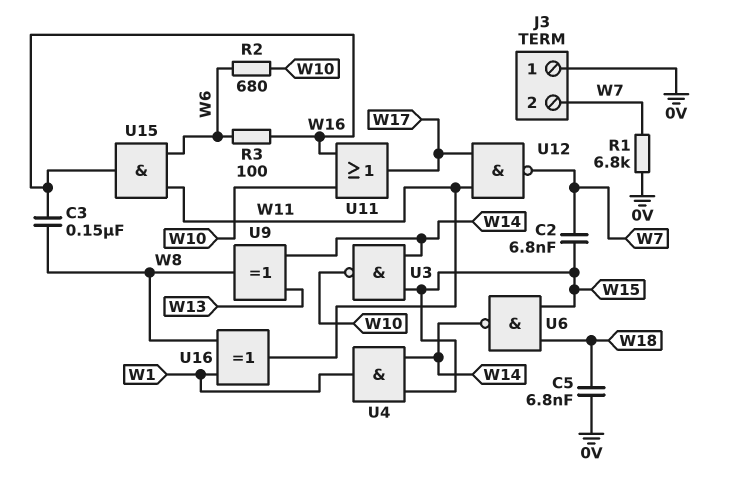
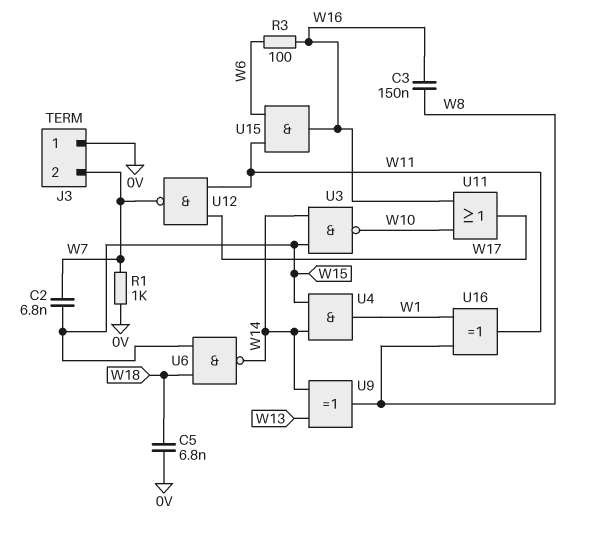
R1: 6.8k (0V, W7) -> 1k (0V, W7)
R2: 680 (W6, W10) -> none

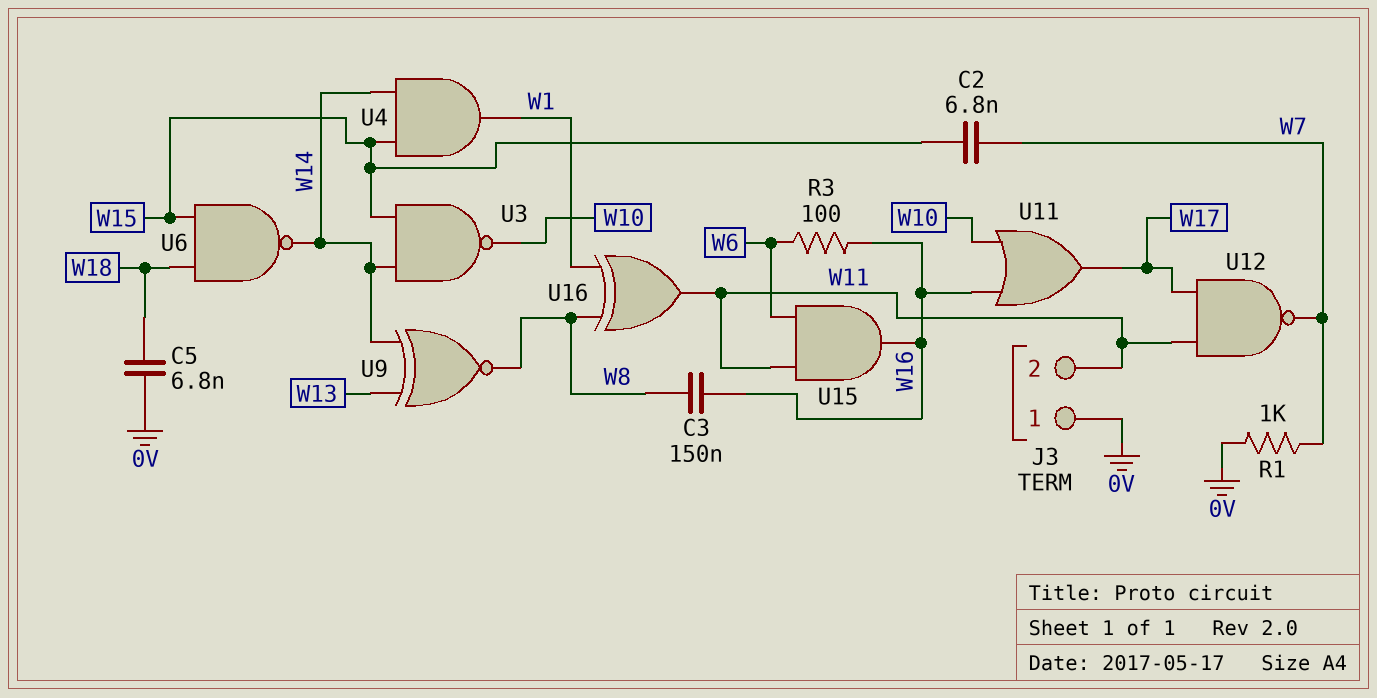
J3 pin 2: W7 -> W11
U9: XOR (in W13, in W14, out W8) -> XNOR (in W13, in W14, out W8)

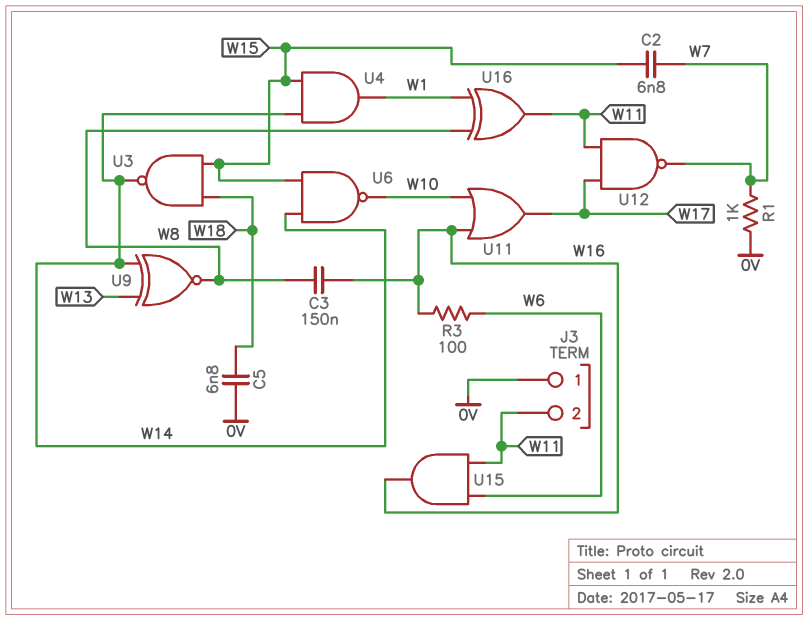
U3: NAND (in W14, in W15, out W10) -> NAND (in W15, in W18, out W14)
U6: NAND (in W15, in W18, out W14) -> NAND (in W14, in W15, out W10)

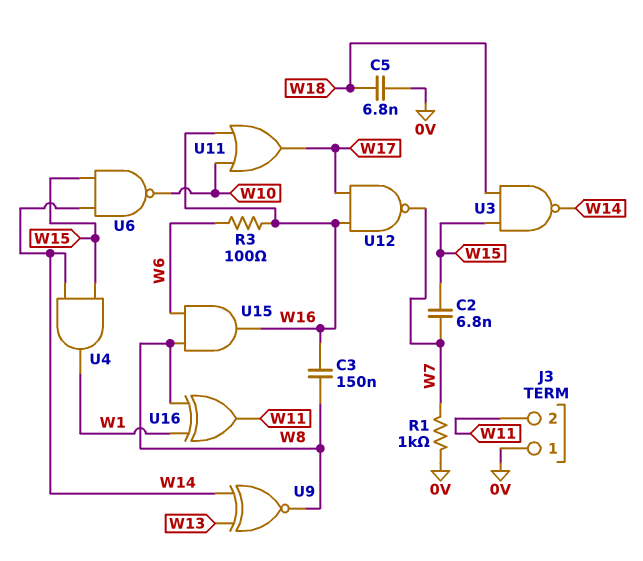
U12: NAND (in W11, in W17, out W7) -> NAND (in W16, in W17, out W7)
U15: AND (in W6, in W11, out W16) -> AND (in W6, in W8, out W16)

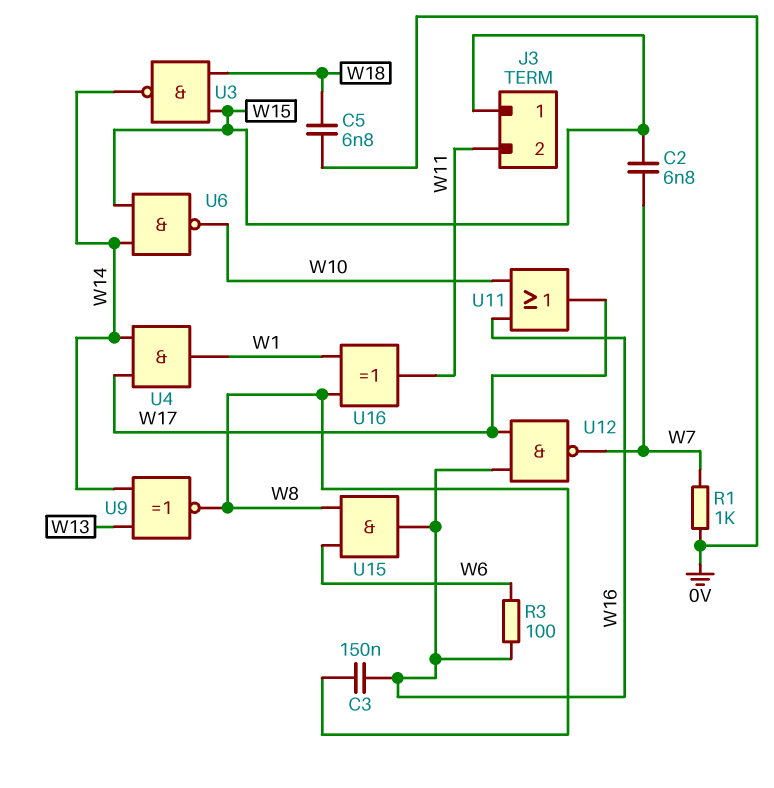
J3 pin 1: 0V -> W15
U4: AND (in W14, in W15, out W1) -> AND (in W14, in W17, out W1)

